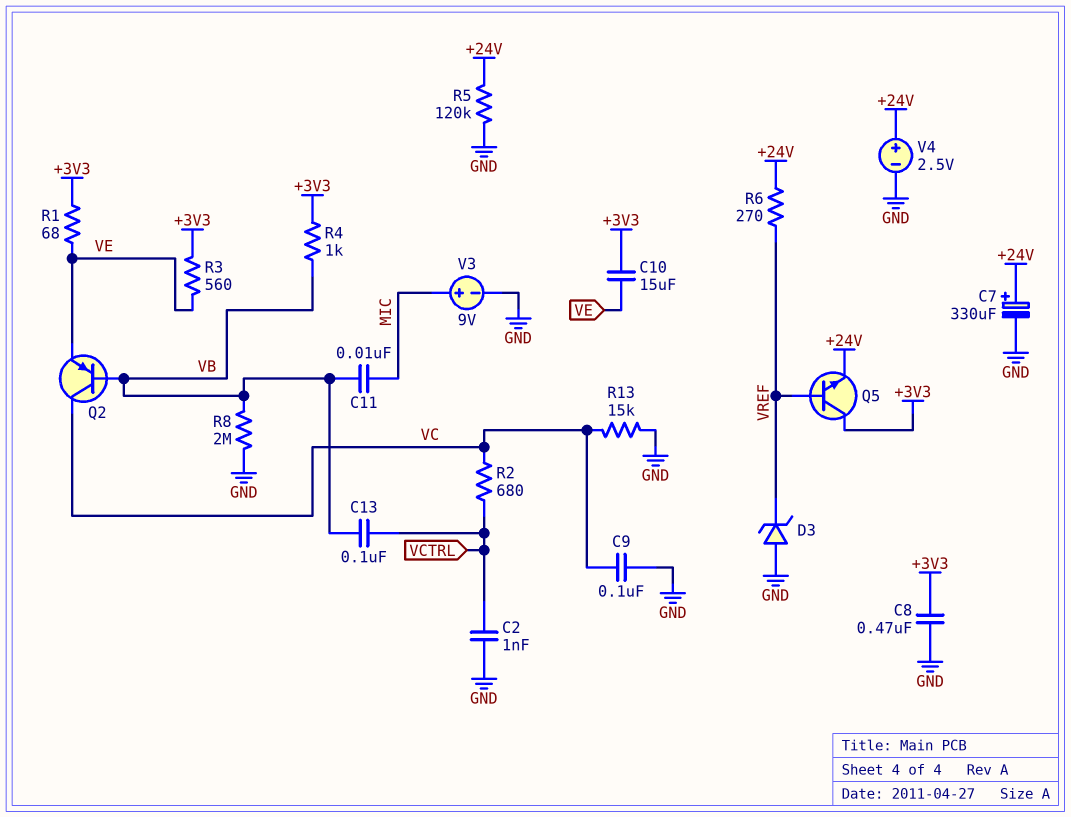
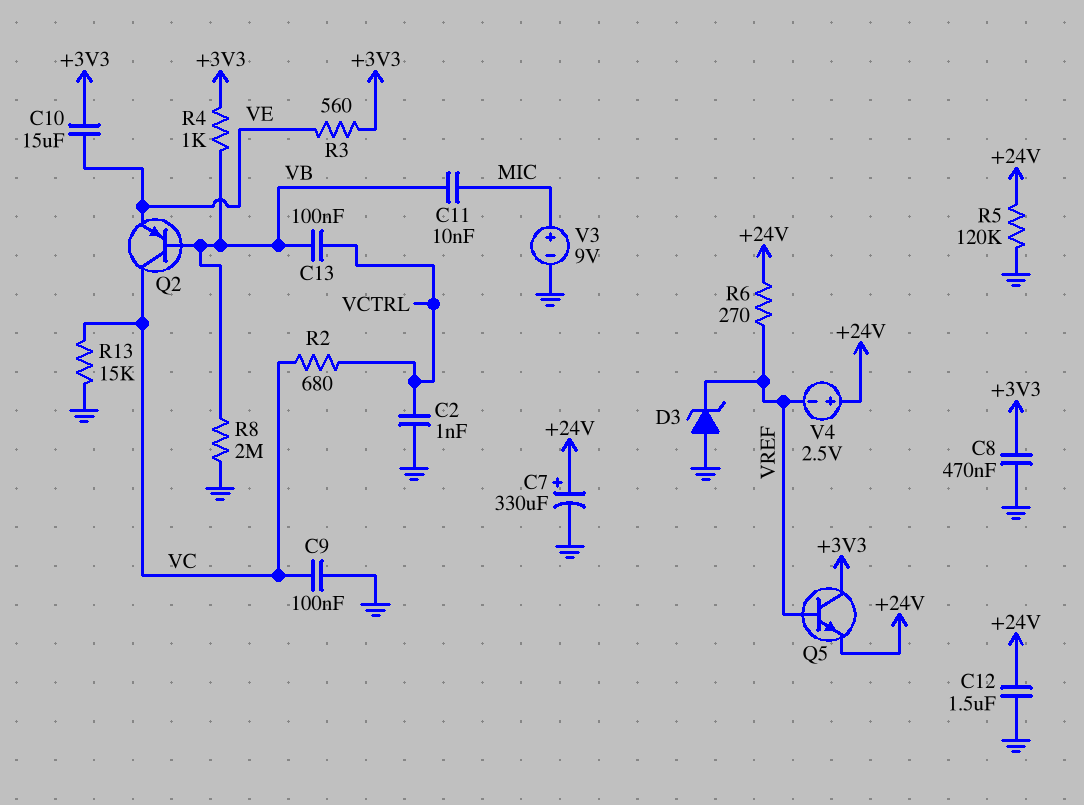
C12: none -> 1.5uF (+24V, GND)
R1: 68 (+3V3, VE) -> none
V4: 2.5V (plus +24V, minus GND) -> 2.5V (plus +24V, minus VREF)

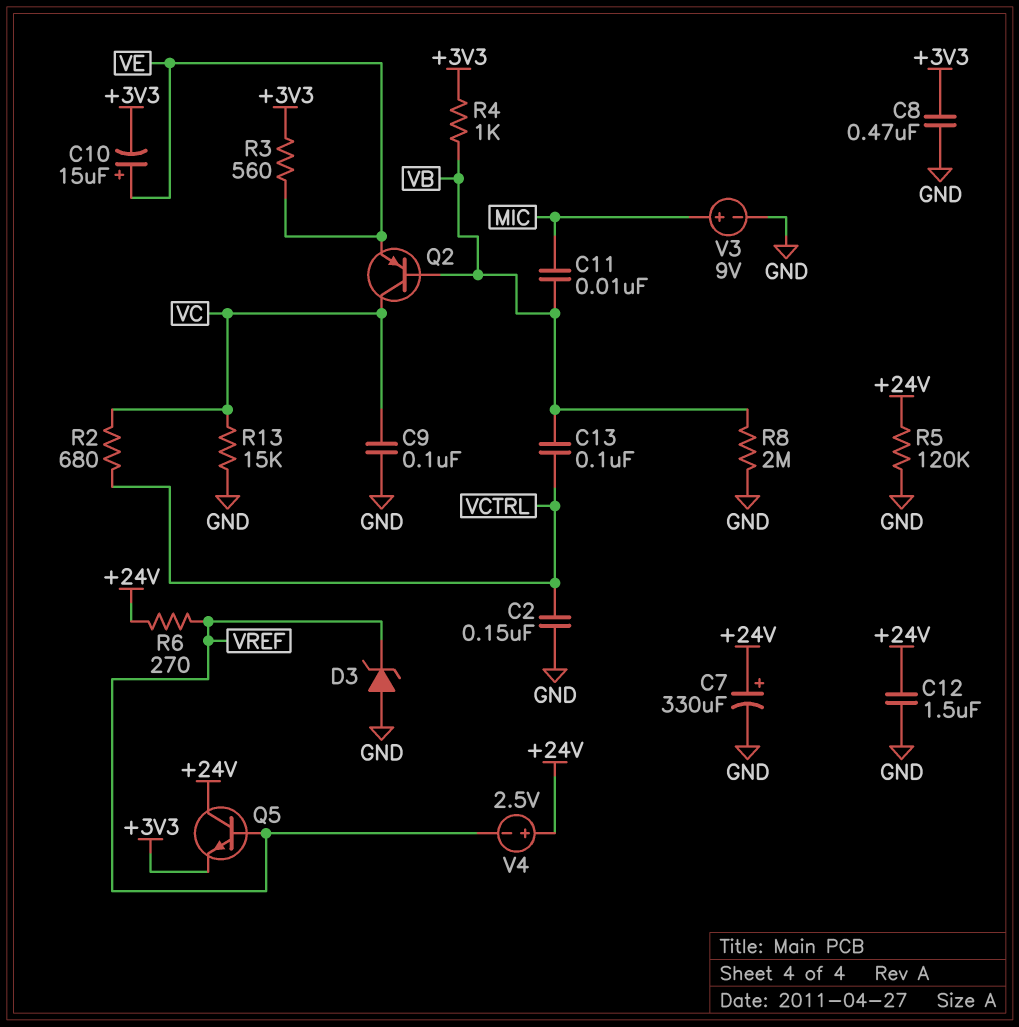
C2: 1nF (GND, VCTRL) -> 150nF (GND, VCTRL)
C10: 15uF (+3V3, VE) -> 15uF (plus VE, minus +3V3)
Q5: NPN (B VREF, C +3V3, E +24V) -> NPN (B VREF, C +24V, E +3V3)

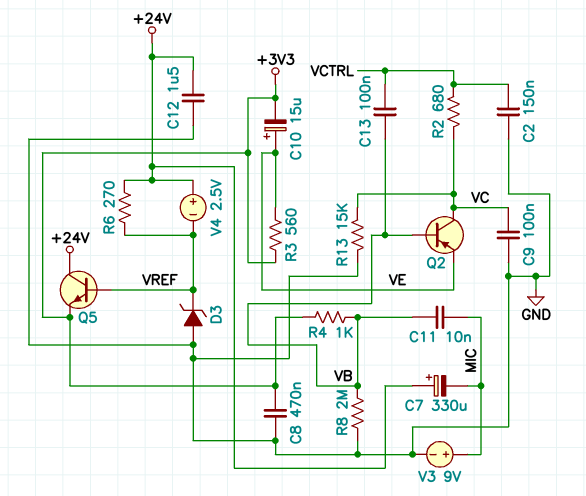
C7: 330uF (plus +24V, minus GND) -> 330uF (plus +24V, minus MIC)
R5: 120k (+24V, GND) -> none

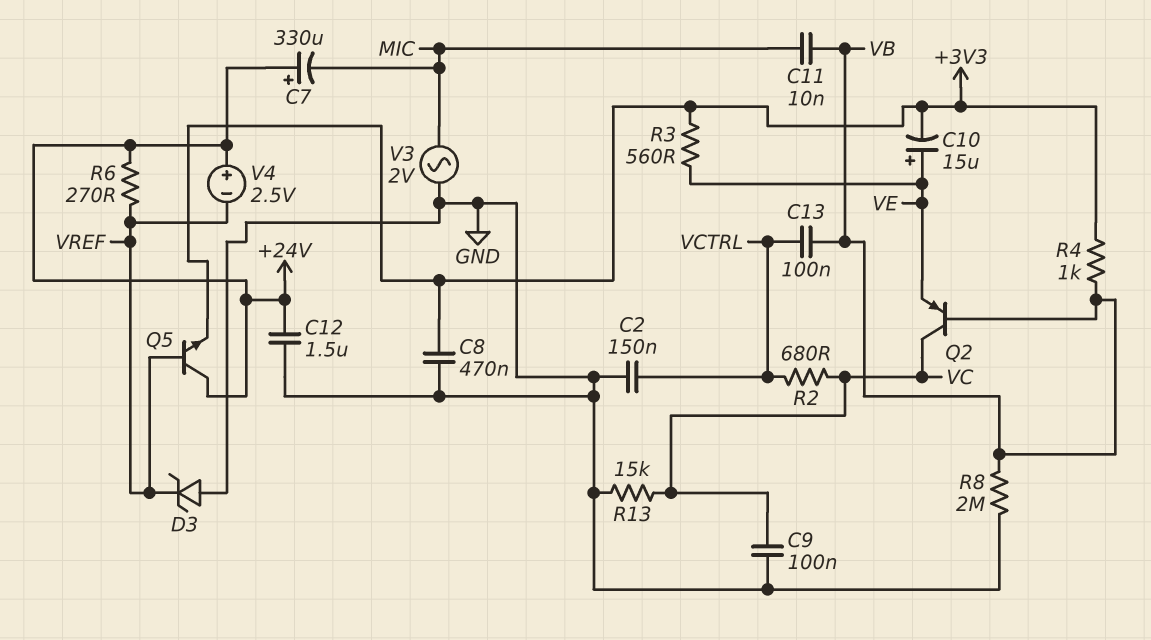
V3: 9V (plus MIC, minus GND) -> AC 2V (GND, MIC)

